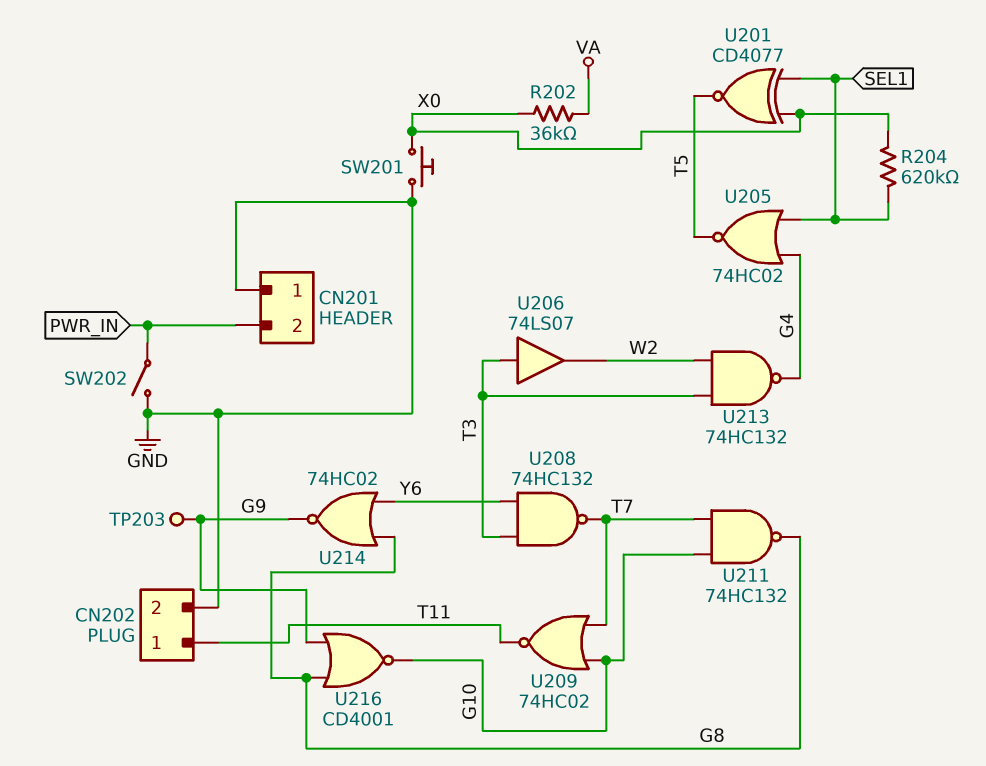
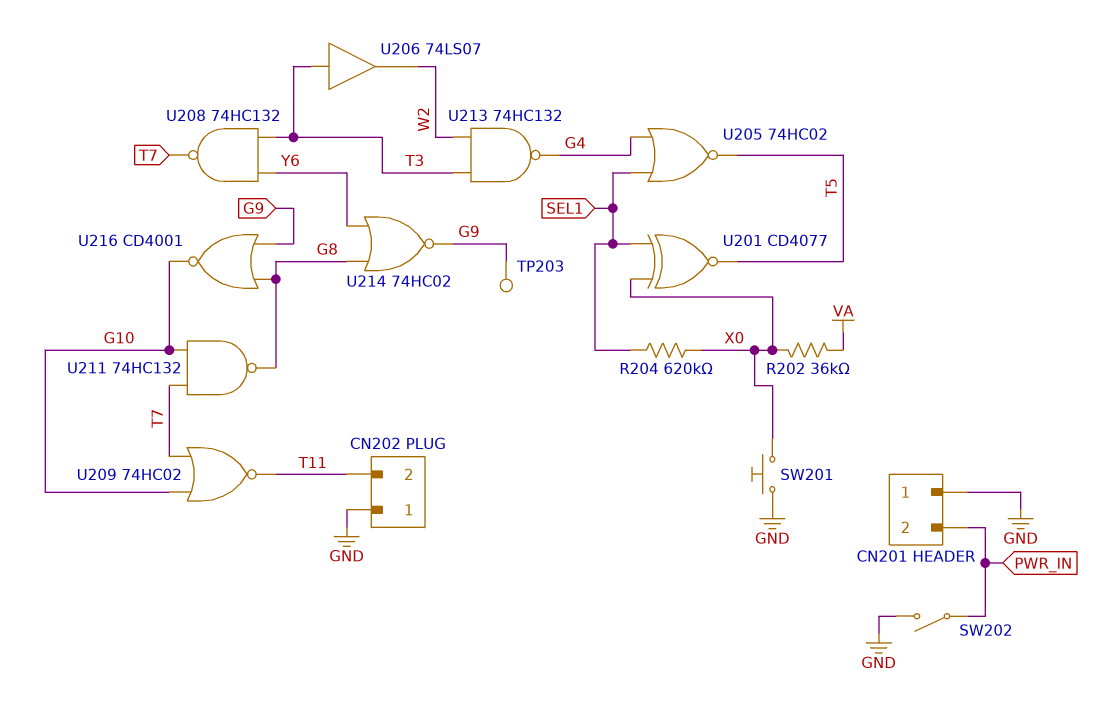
CN202 pin 1: T11 -> GND
CN202 pin 2: GND -> T11

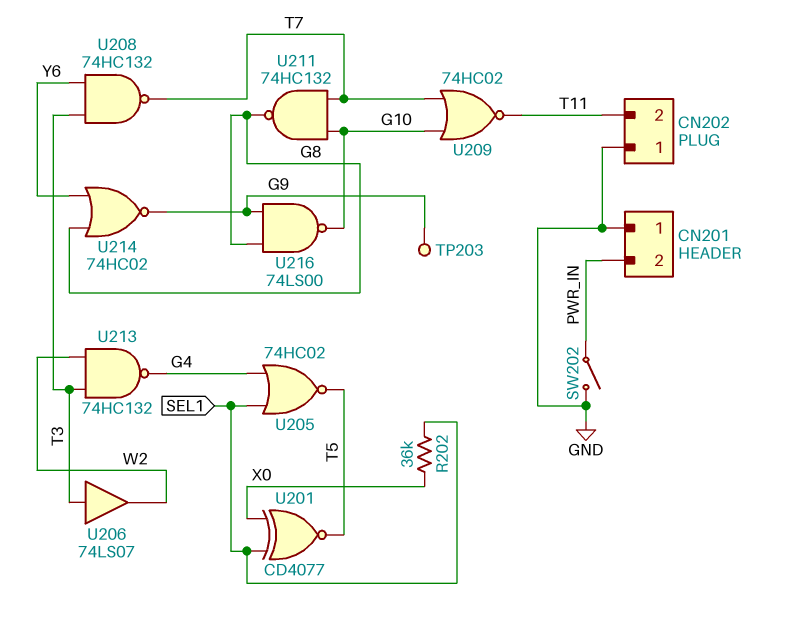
R202: 36k (VA, X0) -> 36k (SEL1, X0)
R204: 620k (SEL1, X0) -> none
SW201: button (GND, X0) -> none
U216: NOR CD4001 (in G8, in G9, out G10) -> NAND 74LS00 (in G8, in G9, out G10)

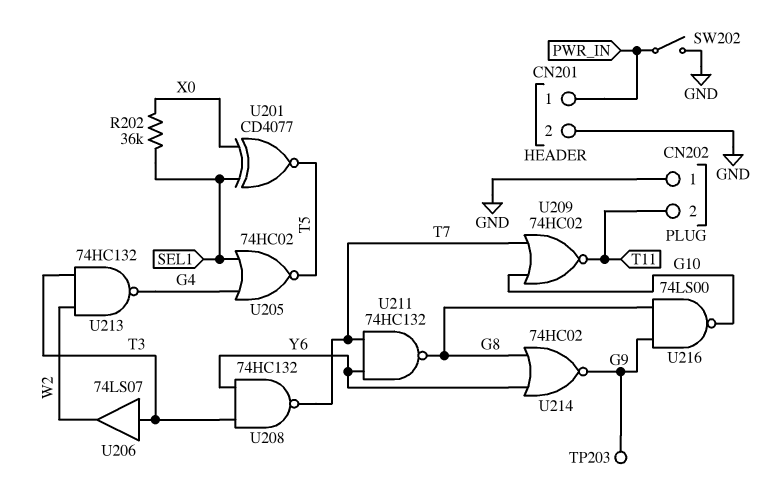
CN201 pin 1: GND -> PWR_IN
CN201 pin 2: PWR_IN -> GND
U211: NAND 74HC132 (in G10, in T7, out G8) -> NAND 74HC132 (in T7, in Y6, out G8)

